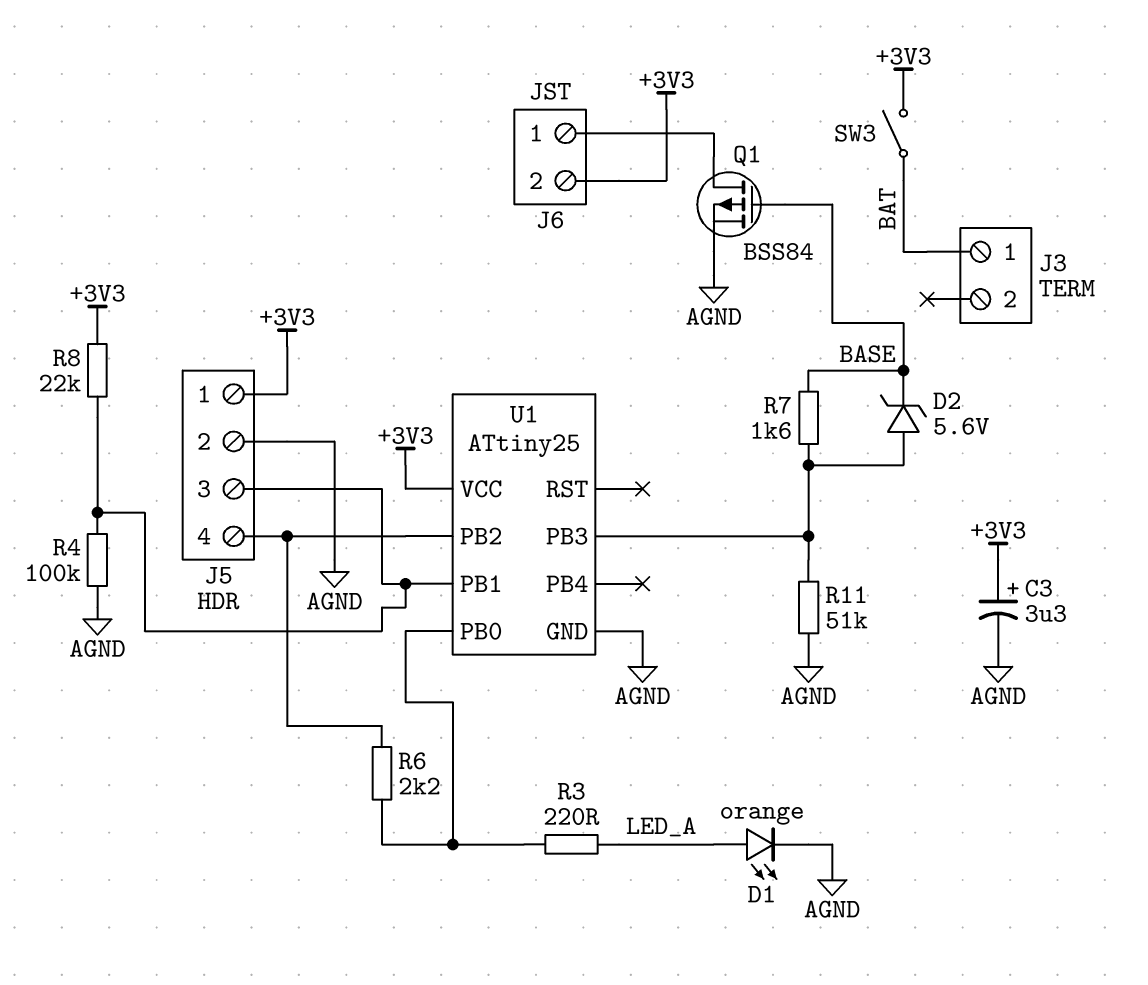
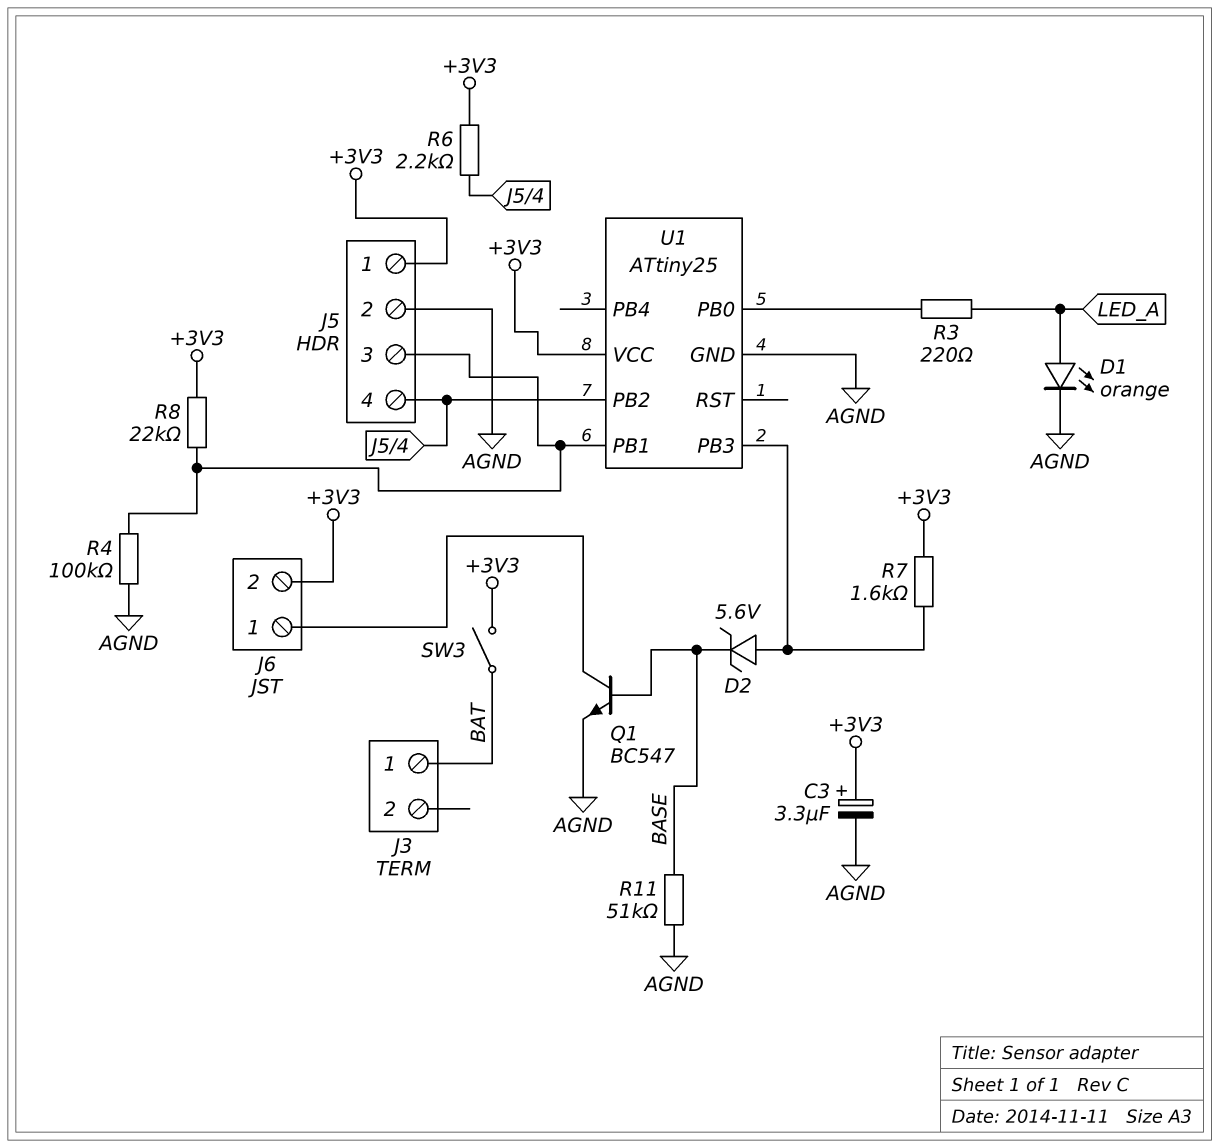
Q1: PMOS BSS84 (G BASE, D J6/1, S AGND) -> NPN BC547 (B BASE, C J6/1, E AGND)
R6: 2.2k (J5/4, U1/PB0) -> 2.2k (+3V3, J5/4)
R7: 1.6k (BASE, U1/PB3) -> 1.6k (+3V3, U1/PB3)
R11: 51k (AGND, U1/PB3) -> 51k (AGND, BASE)

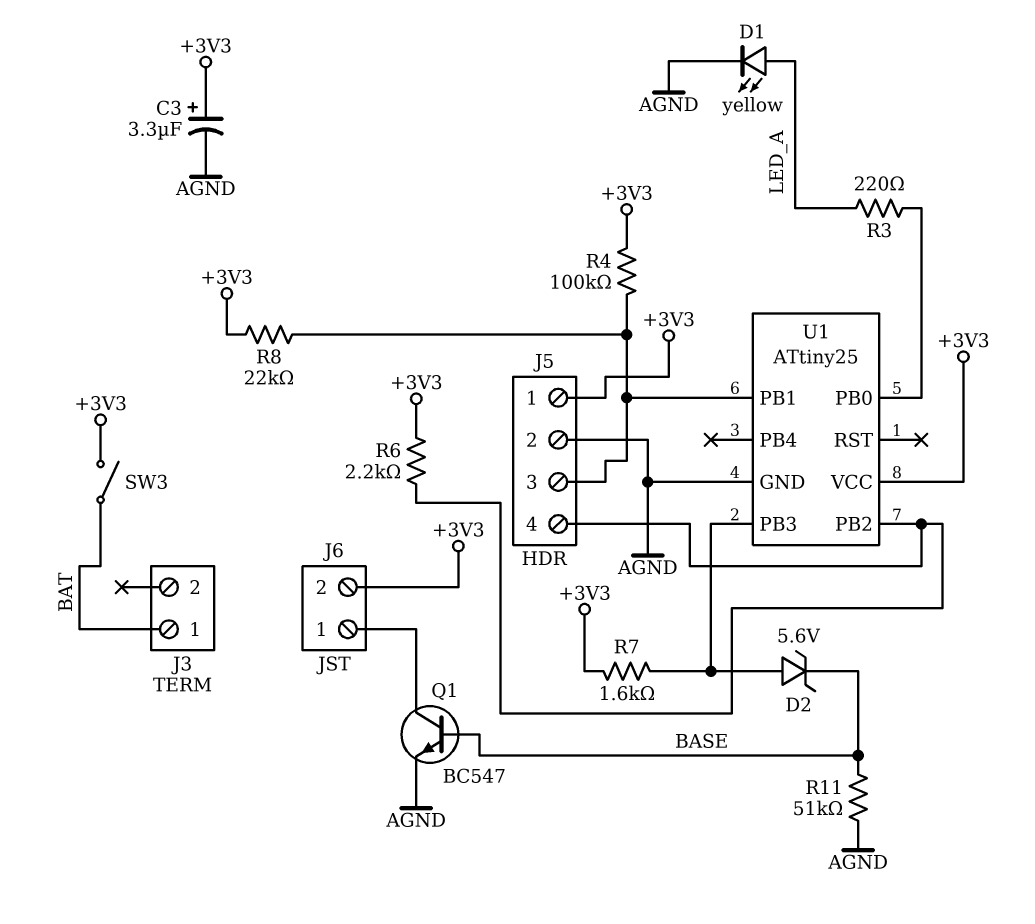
D1: LED orange (A LED_A, K AGND) -> LED yellow (A LED_A, K AGND)
R4: 100k (AGND, J5/3) -> 100k (+3V3, J5/3)

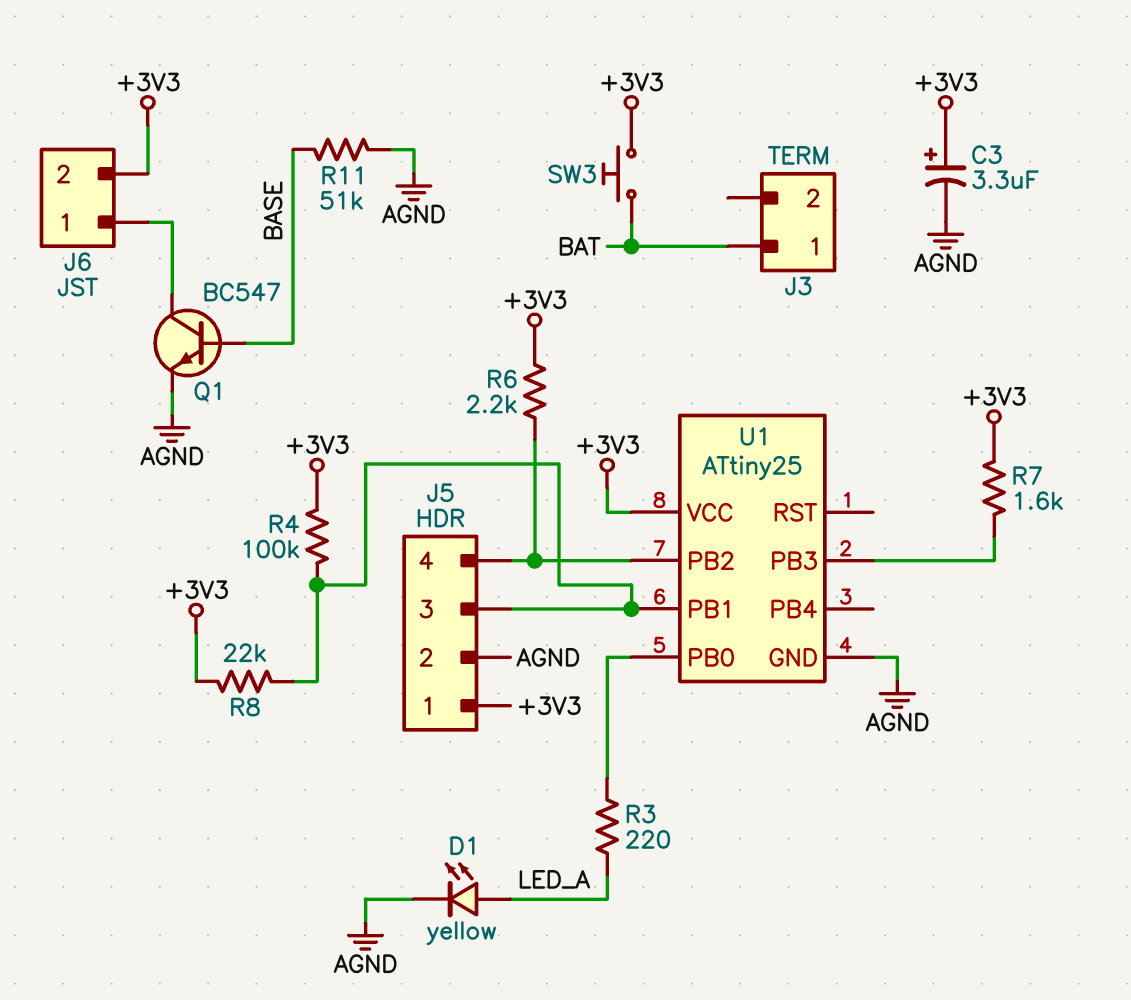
D2: zener 5.6V (A U1/PB3, K BASE) -> none
SW3: switch (+3V3, BAT) -> button (+3V3, BAT)

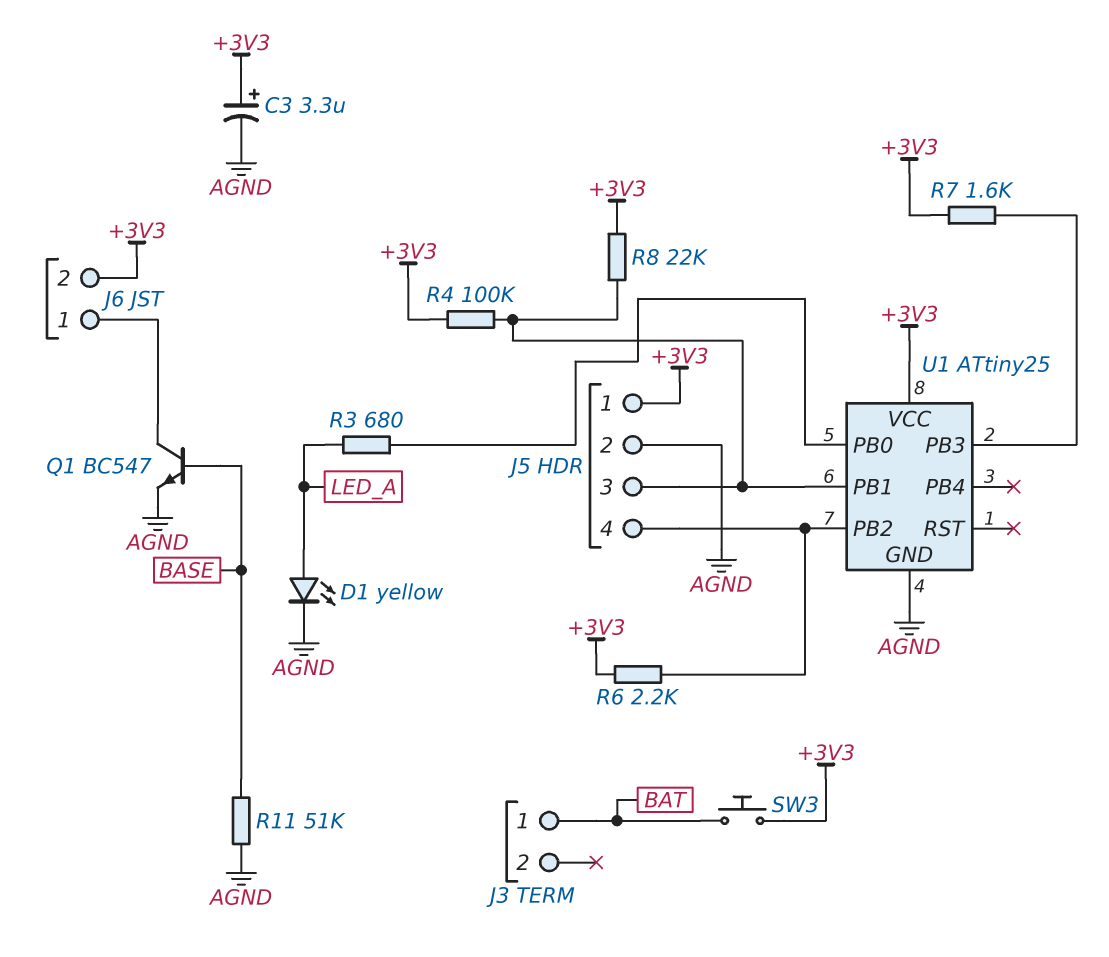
R3: 220 (LED_A, U1/PB0) -> 680 (LED_A, U1/PB0)

